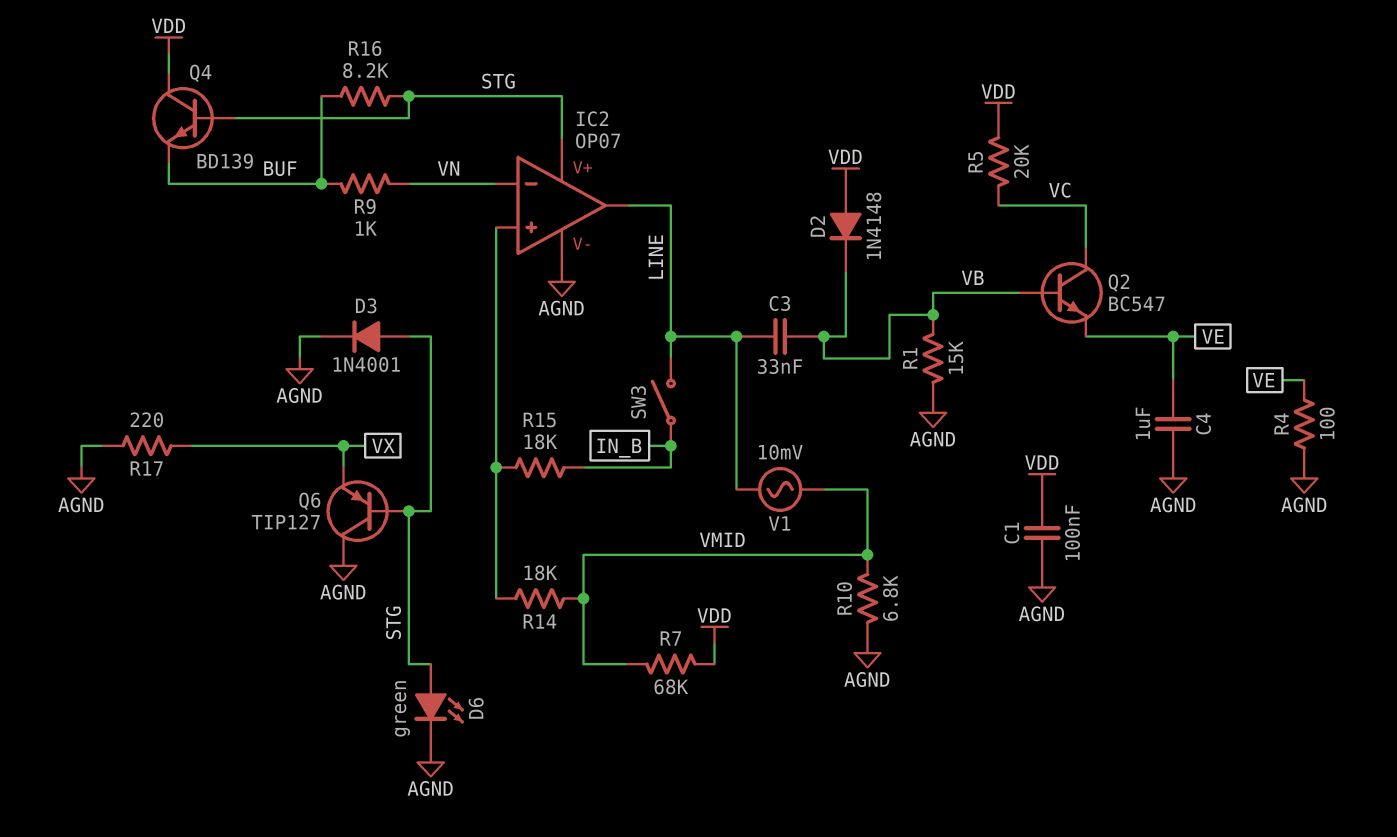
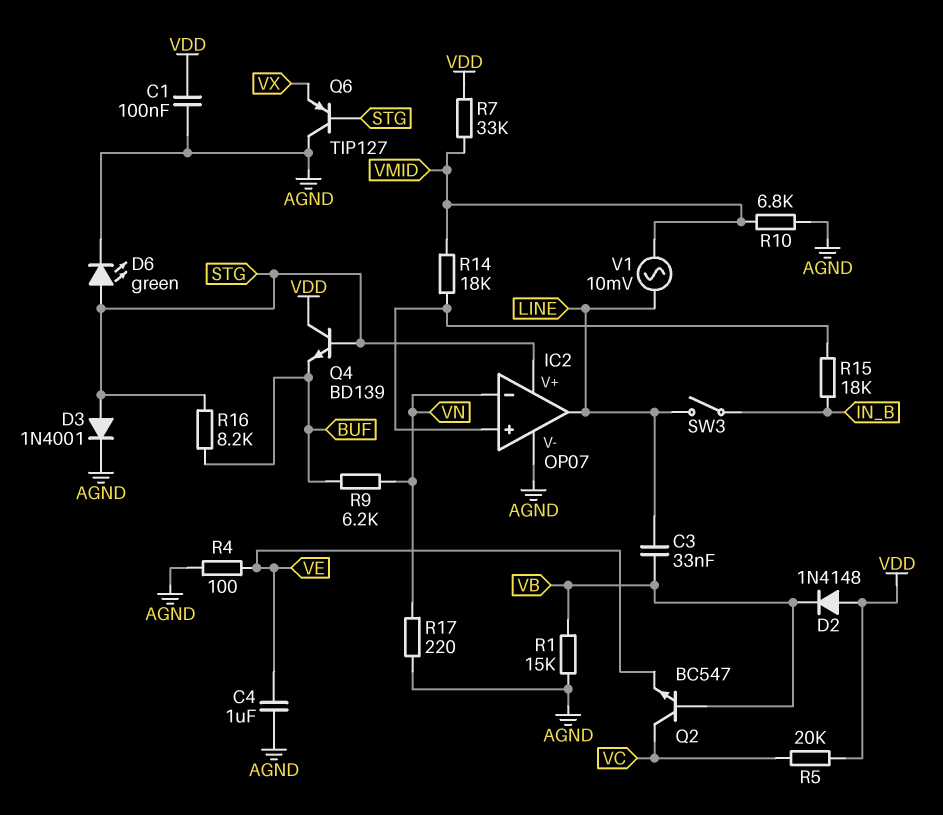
R7: 68k (VDD, VMID) -> 33k (VDD, VMID)
R9: 1k (BUF, VN) -> 6.2k (BUF, VN)
R17: 220 (AGND, VX) -> 220 (AGND, VN)

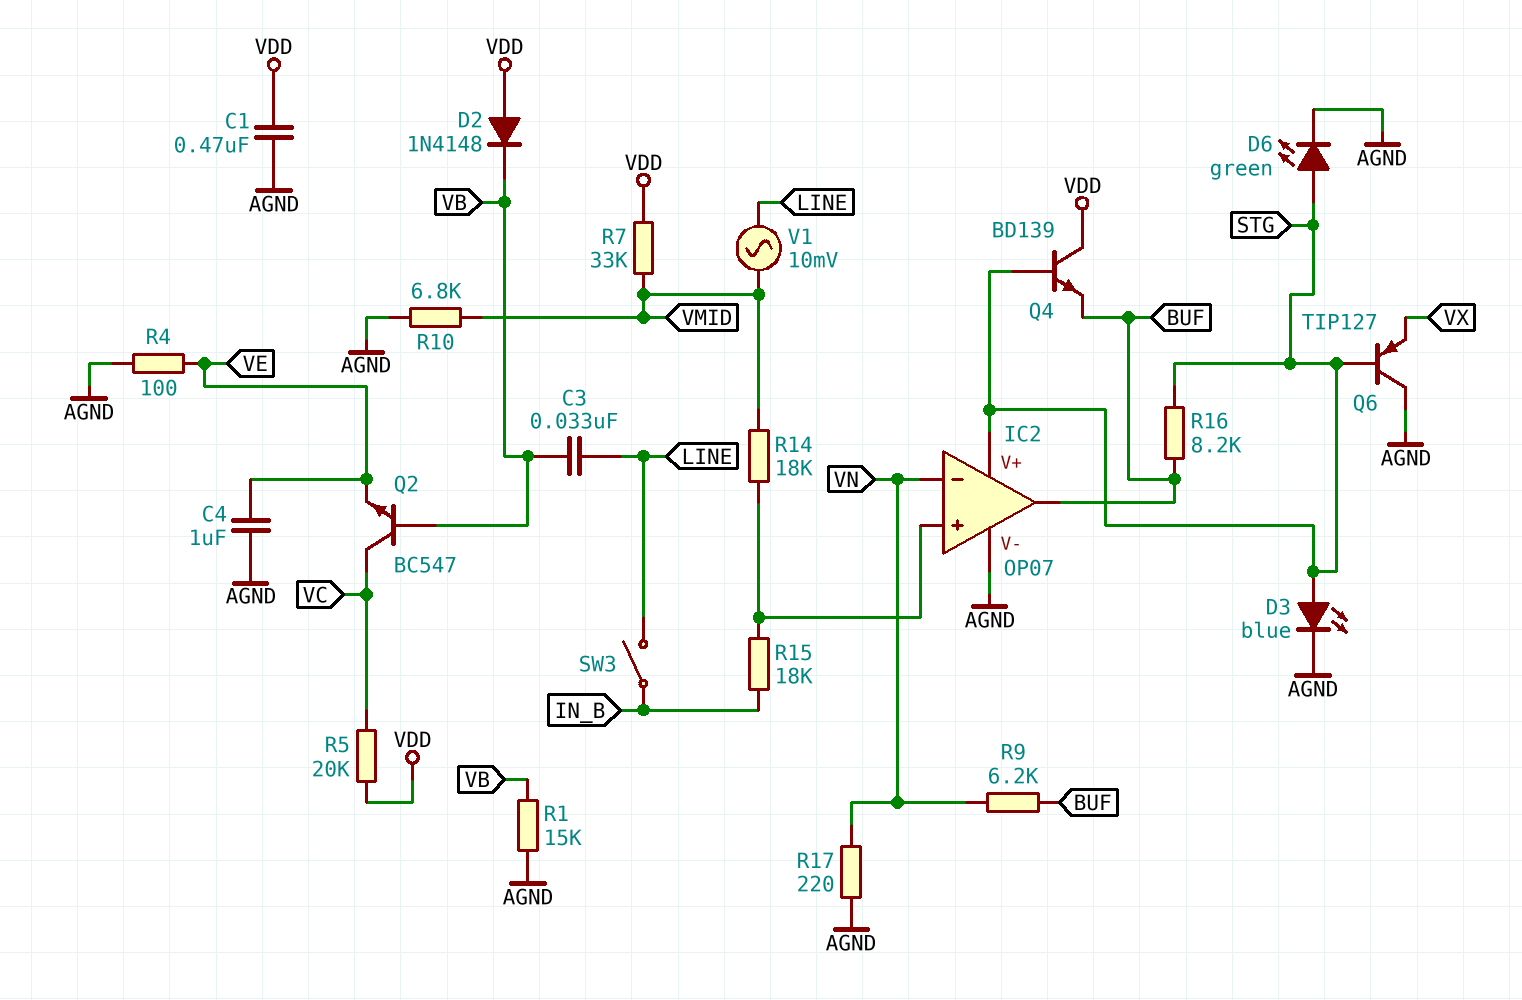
C1: 100nF (AGND, VDD) -> 470nF (AGND, VDD)
D3: diode 1N4001 (A STG, K AGND) -> LED blue (A STG, K AGND)
IC2 pin out: LINE -> BUF

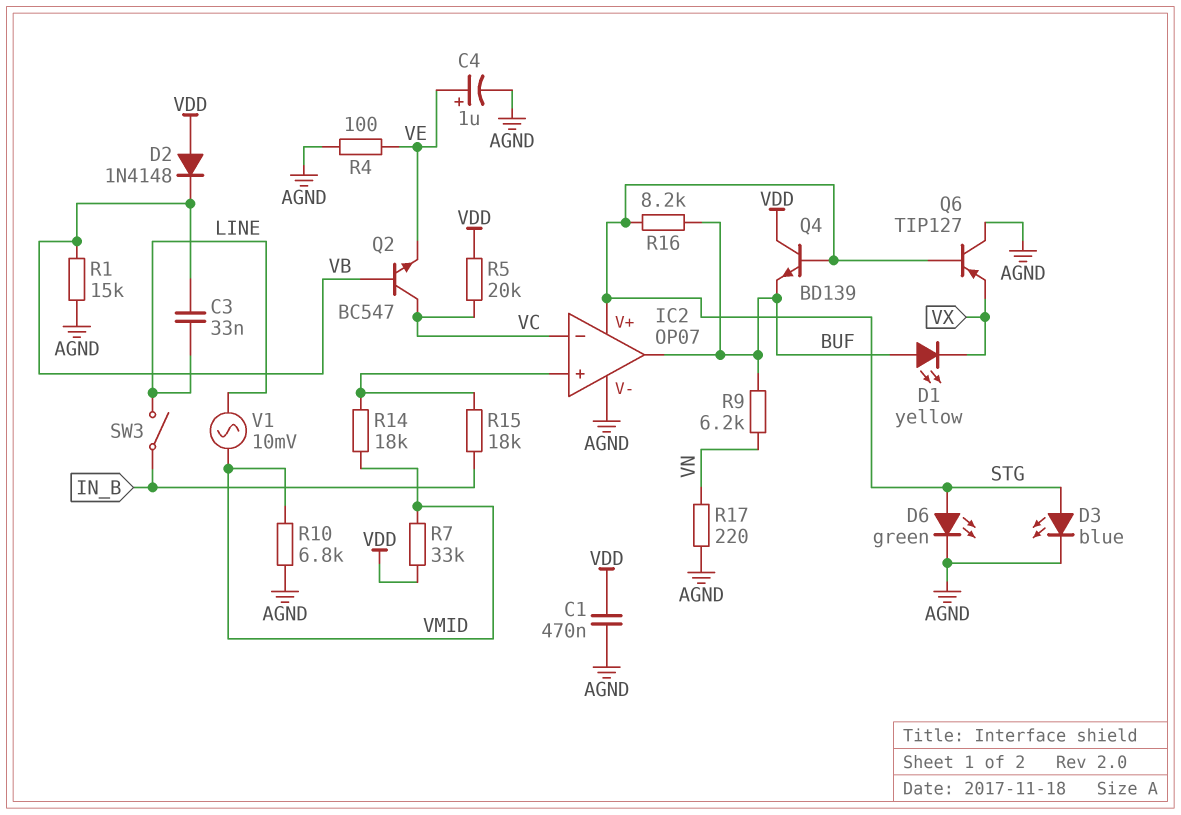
C4: 1uF (AGND, VE) -> 1uF (plus VE, minus AGND)
D1: none -> LED yellow (A BUF, K VX)
IC2 pin in-: VN -> VC

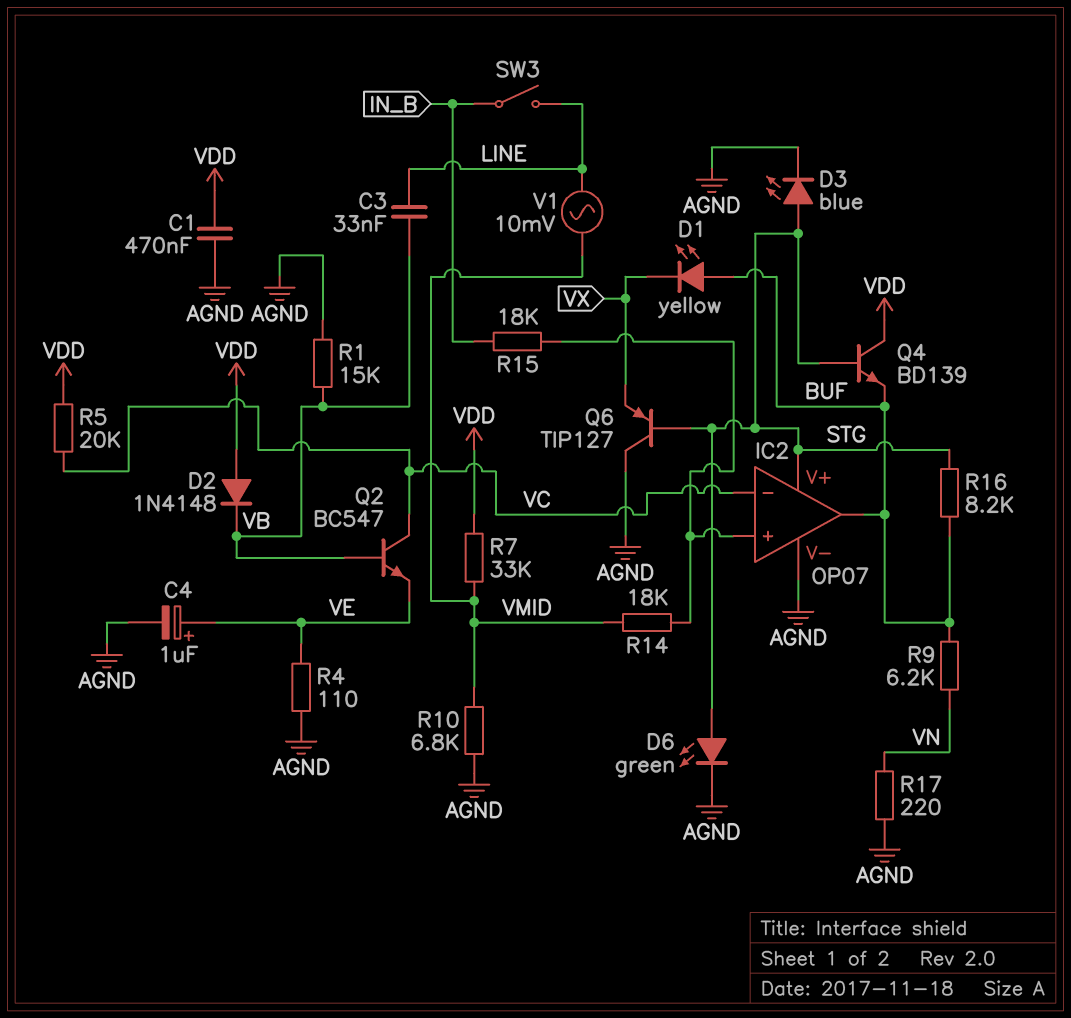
R4: 100 (AGND, VE) -> 110 (AGND, VE)

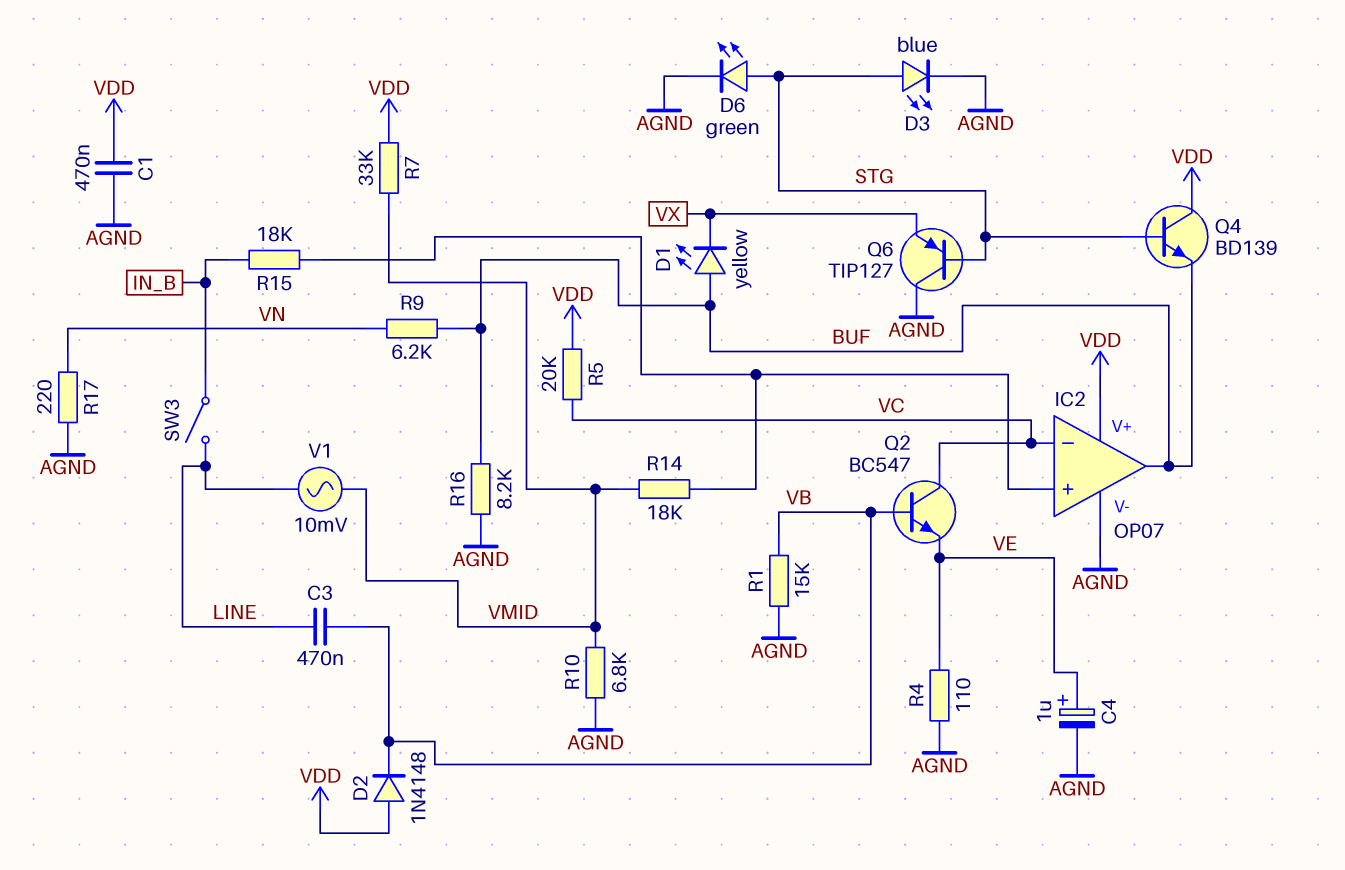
C3: 33nF (LINE, VB) -> 470nF (LINE, VB)
IC2 pin V+: STG -> VDD
R16: 8.2k (BUF, STG) -> 8.2k (AGND, BUF)

